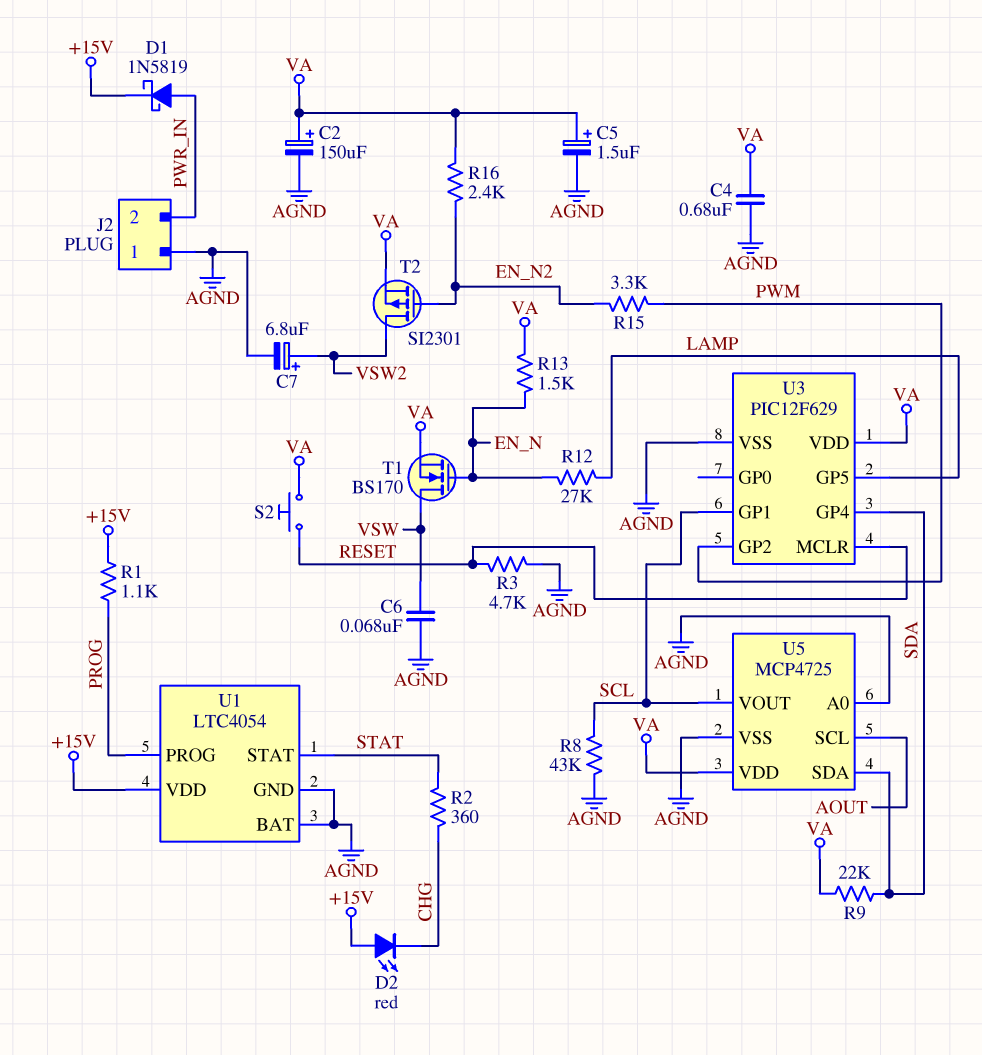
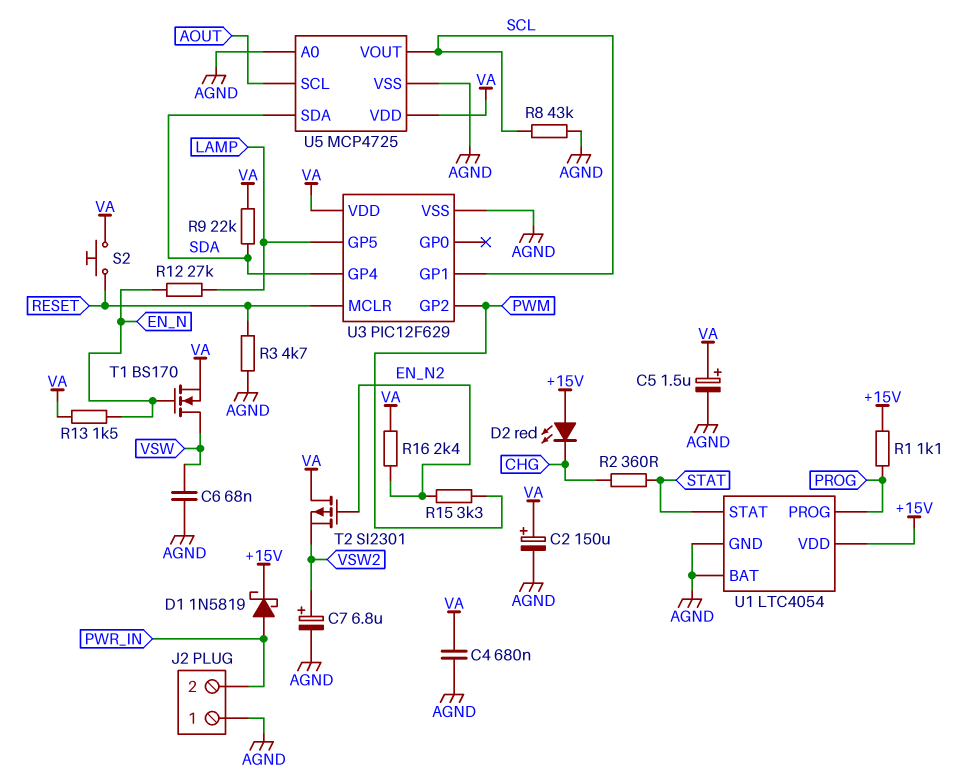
T2: PMOS SI2301 (G EN_N2, D VSW2, S VA) -> PMOS SI2301 (G EN_N2, D VA, S VSW2)

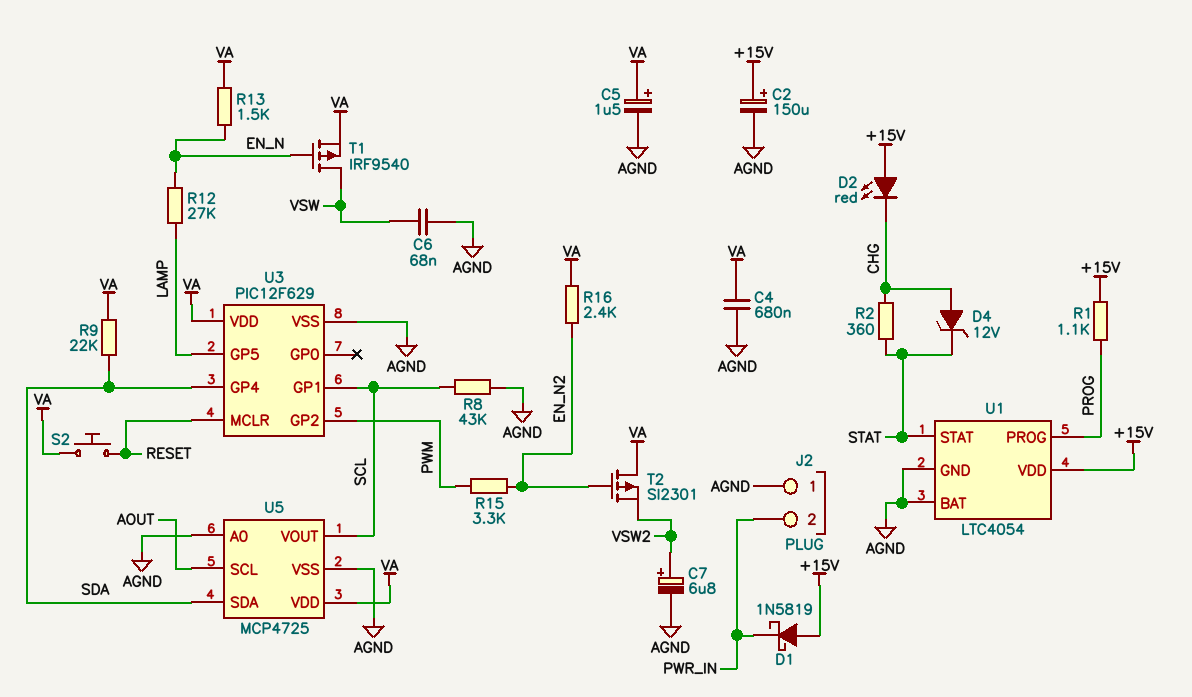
C2: 150uF (plus VA, minus AGND) -> 150uF (plus +15V, minus AGND)
D1: schottky 1N5819 (A PWR_IN, K +15V) -> schottky 1N5819 (A +15V, K PWR_IN)
D4: none -> zener 12V (A CHG, K STAT)
R3: 4.7k (AGND, RESET) -> none
T1: NMOS BS170 (G EN_N, D VSW, S VA) -> PMOS IRF9540 (G EN_N, D VSW, S VA)

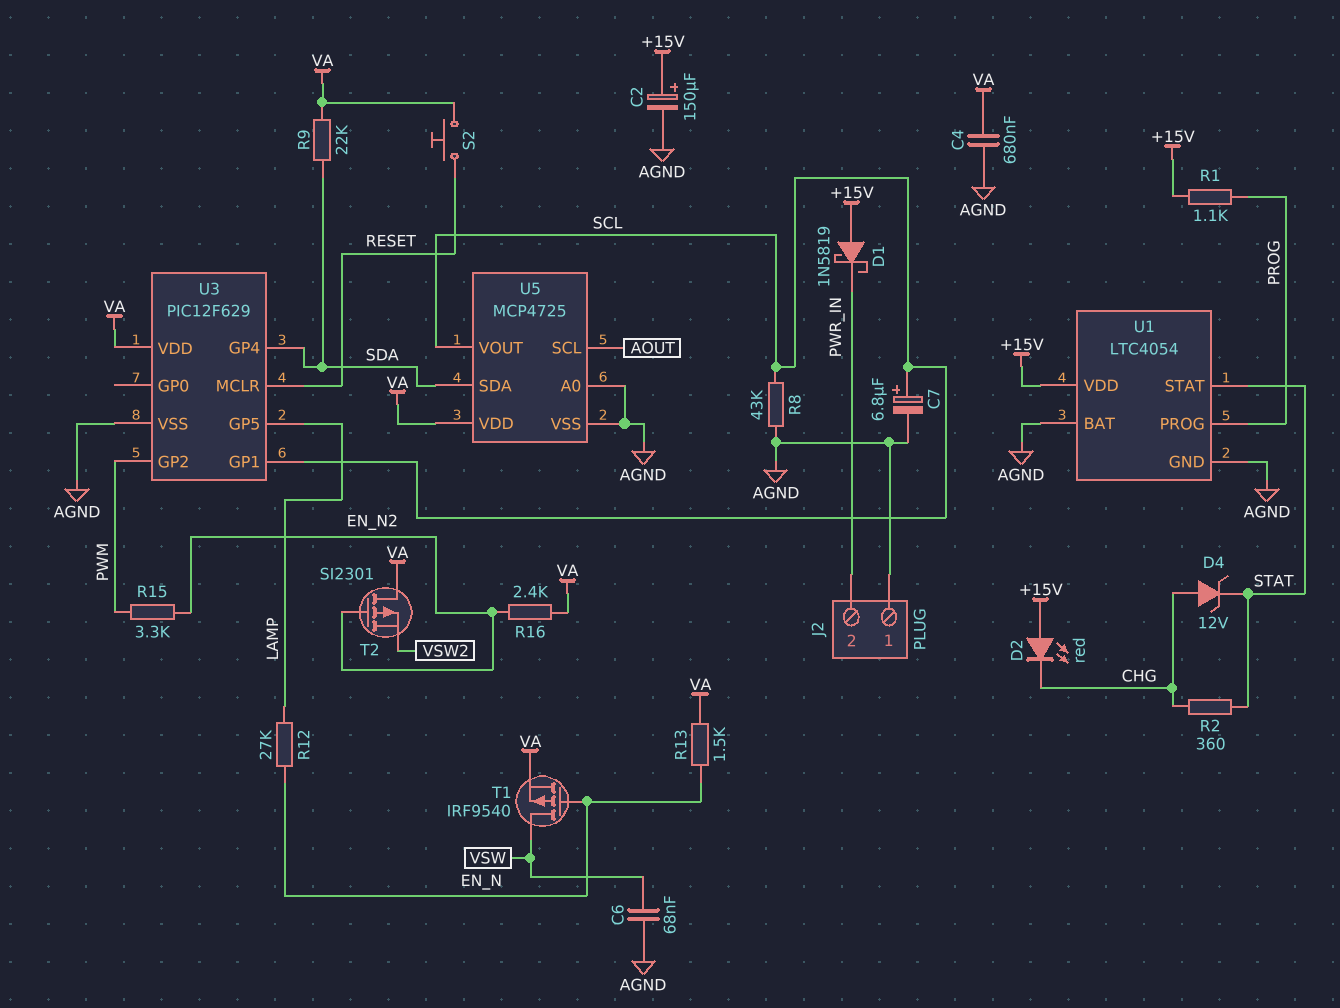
C5: 1.5uF (plus VA, minus AGND) -> none
C7: 6.8uF (plus VSW2, minus AGND) -> 6.8uF (plus SCL, minus AGND)

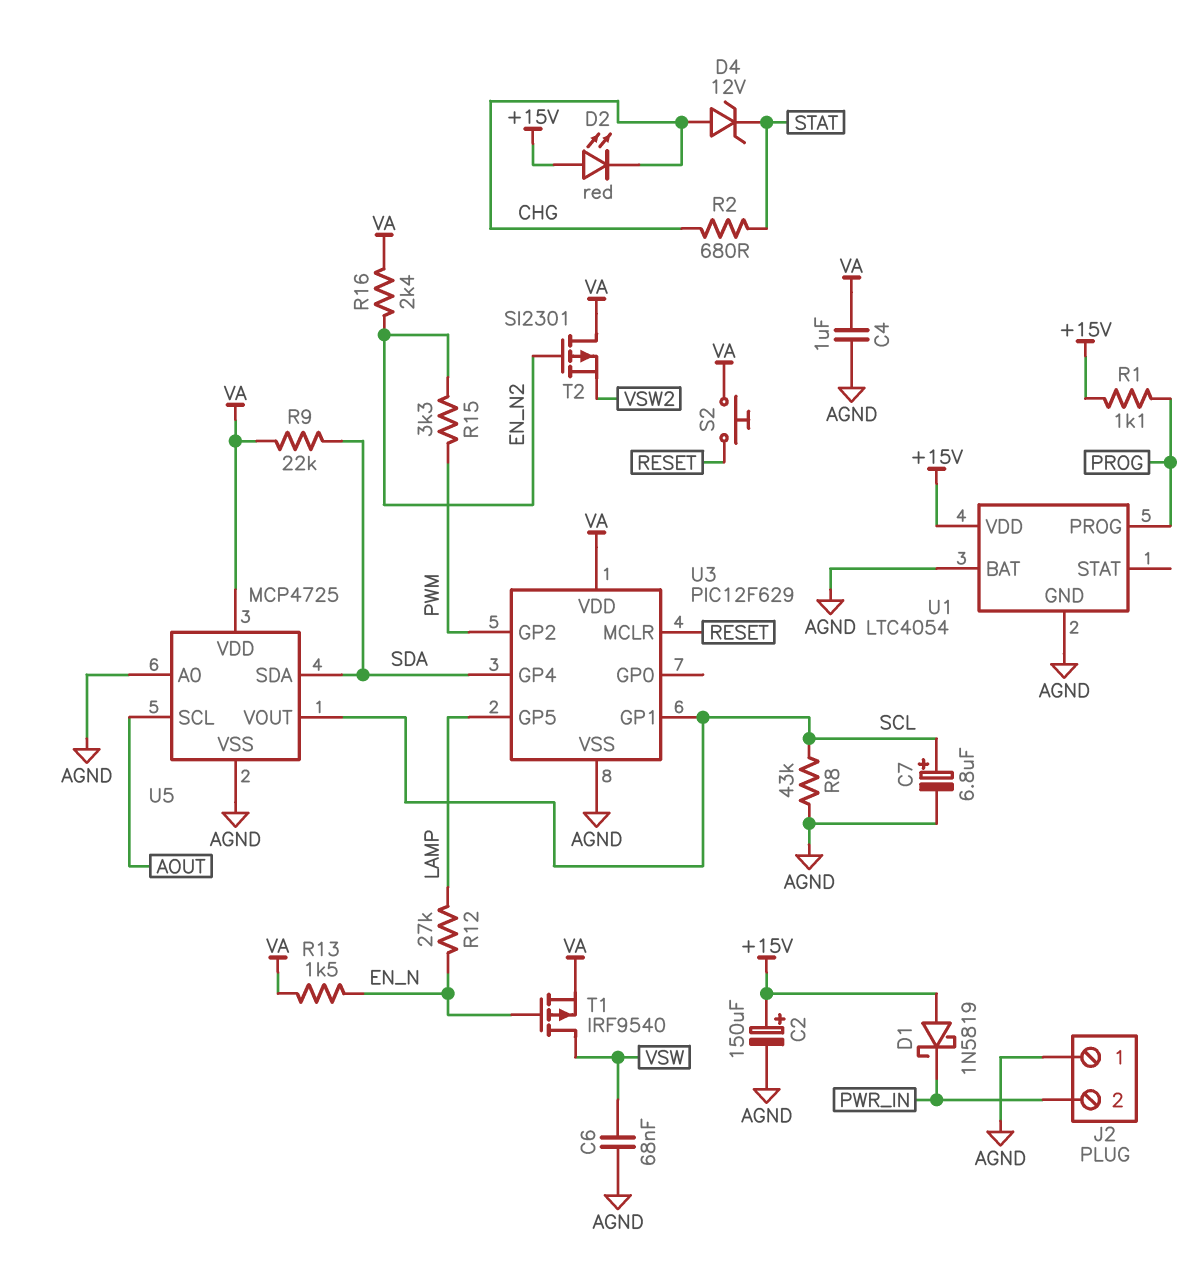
C4: 680nF (AGND, VA) -> 1uF (AGND, VA)
R2: 360 (CHG, STAT) -> 680 (CHG, STAT)
U1 pin STAT: STAT -> none

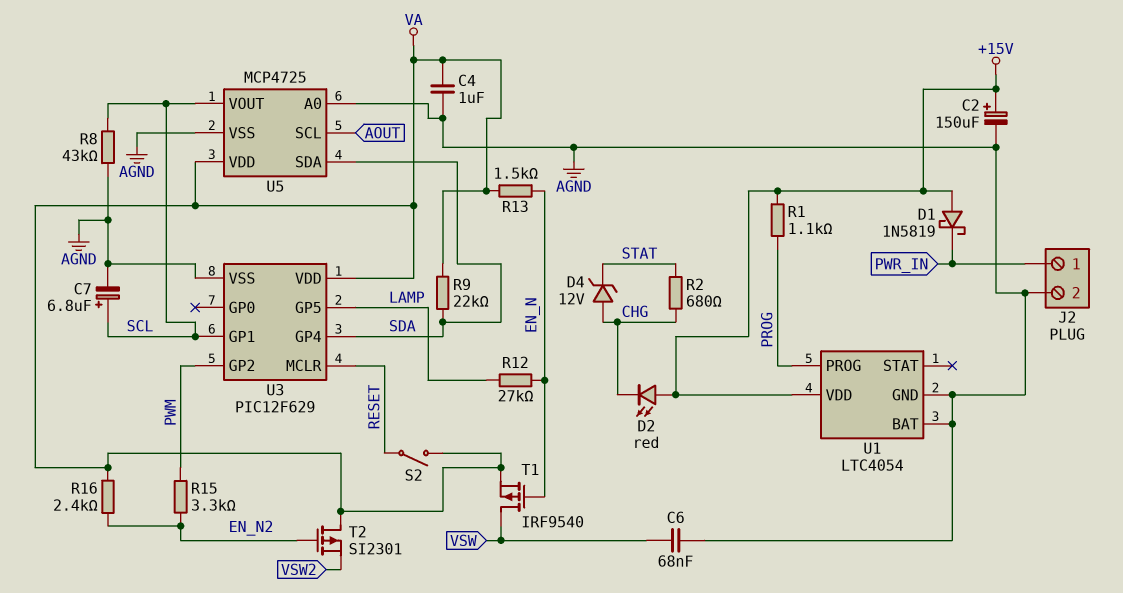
J2 pin 1: AGND -> PWR_IN
J2 pin 2: PWR_IN -> AGND
S2: button (RESET, VA) -> switch (RESET, VA)

